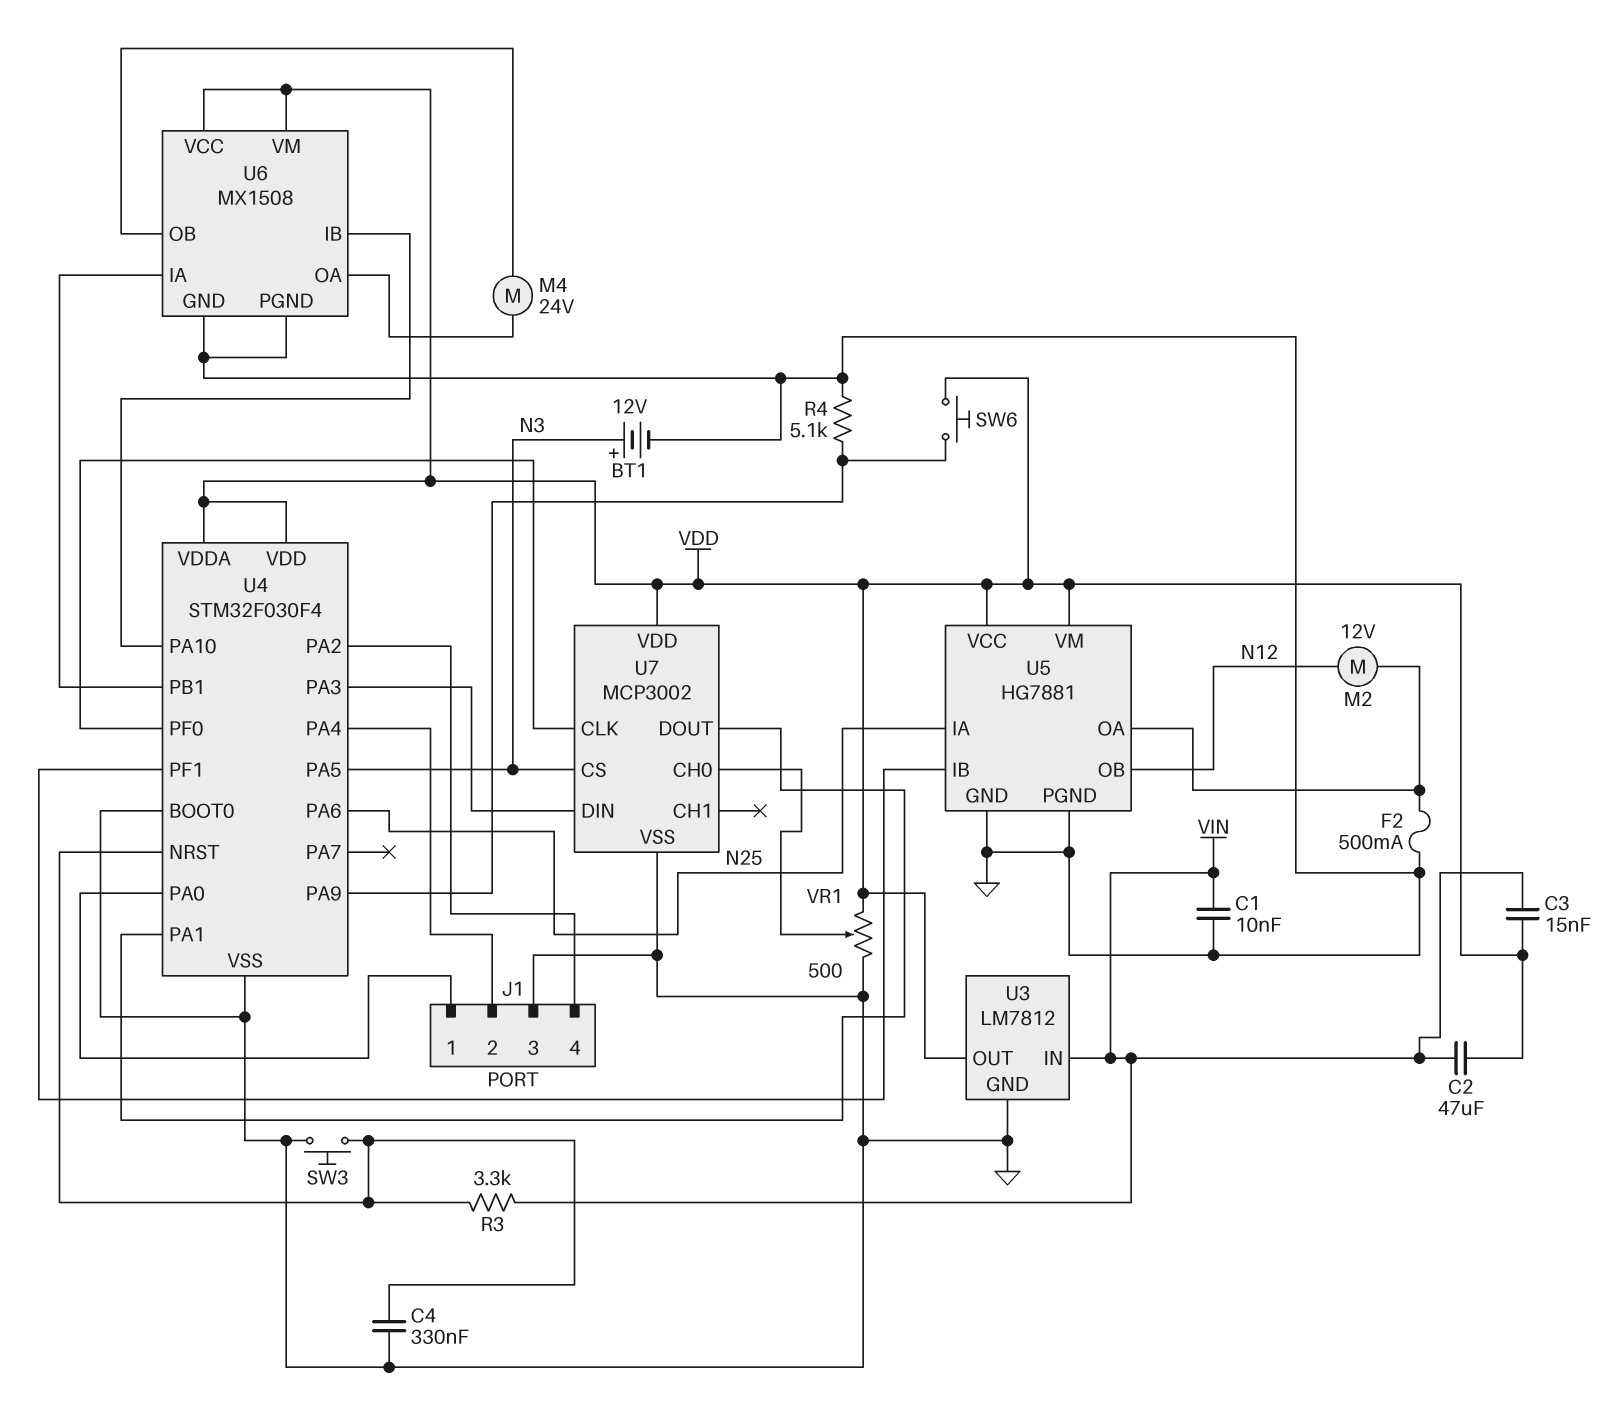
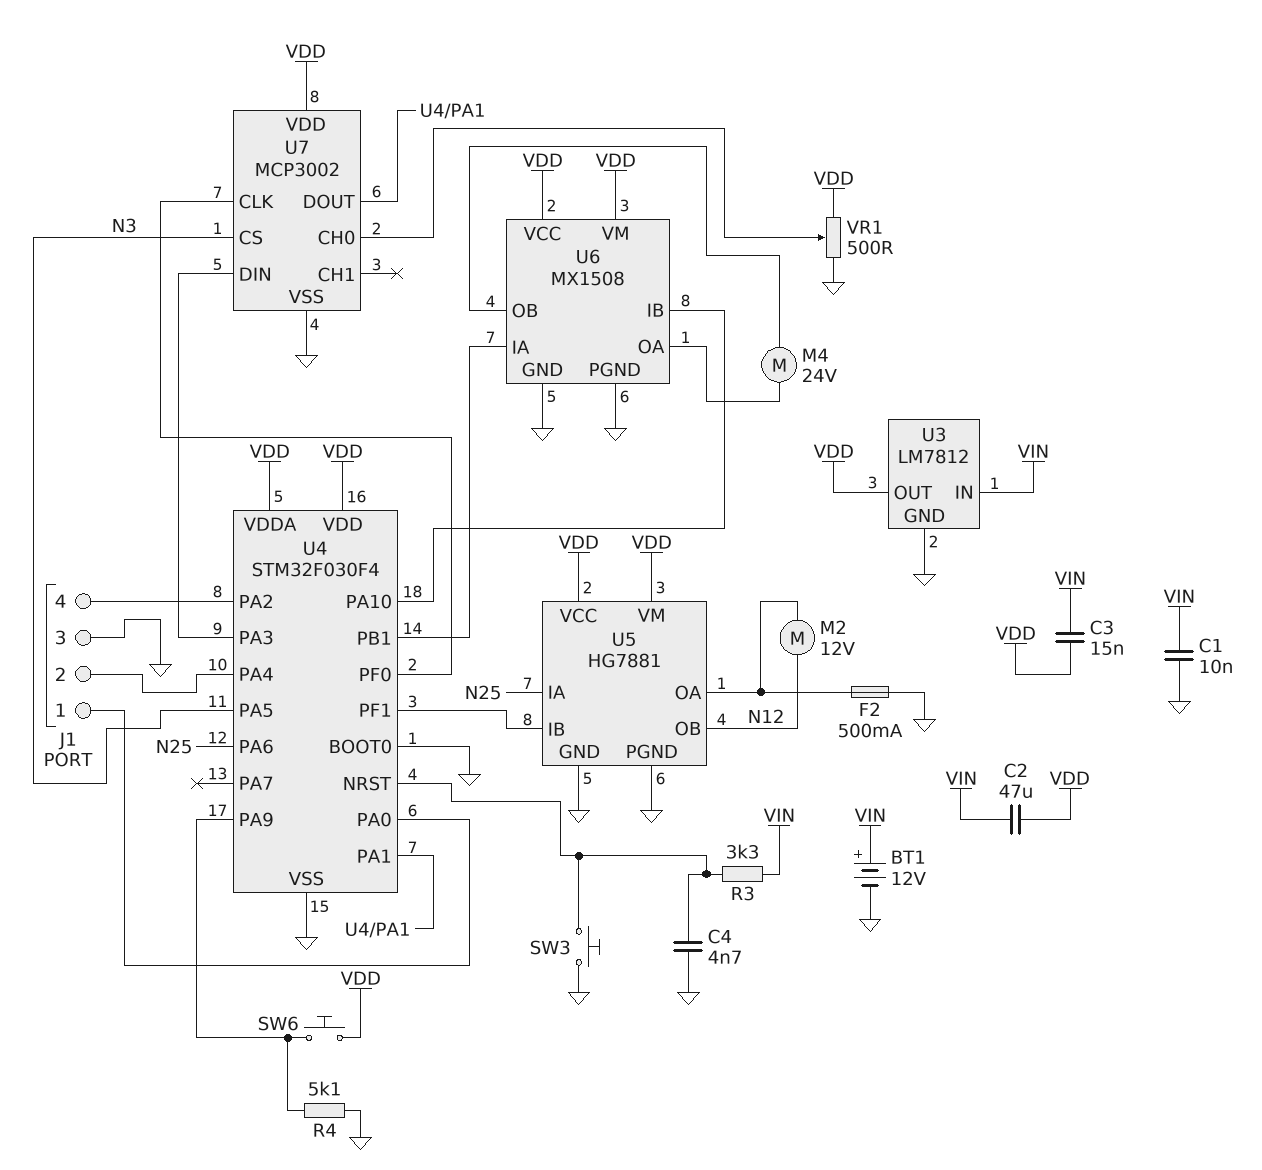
BT1: 12V (plus N3, minus GND) -> 12V (plus VIN, minus GND)
C4: 330nF (GND, U4/NRST) -> 4.7nF (GND, U4/NRST)

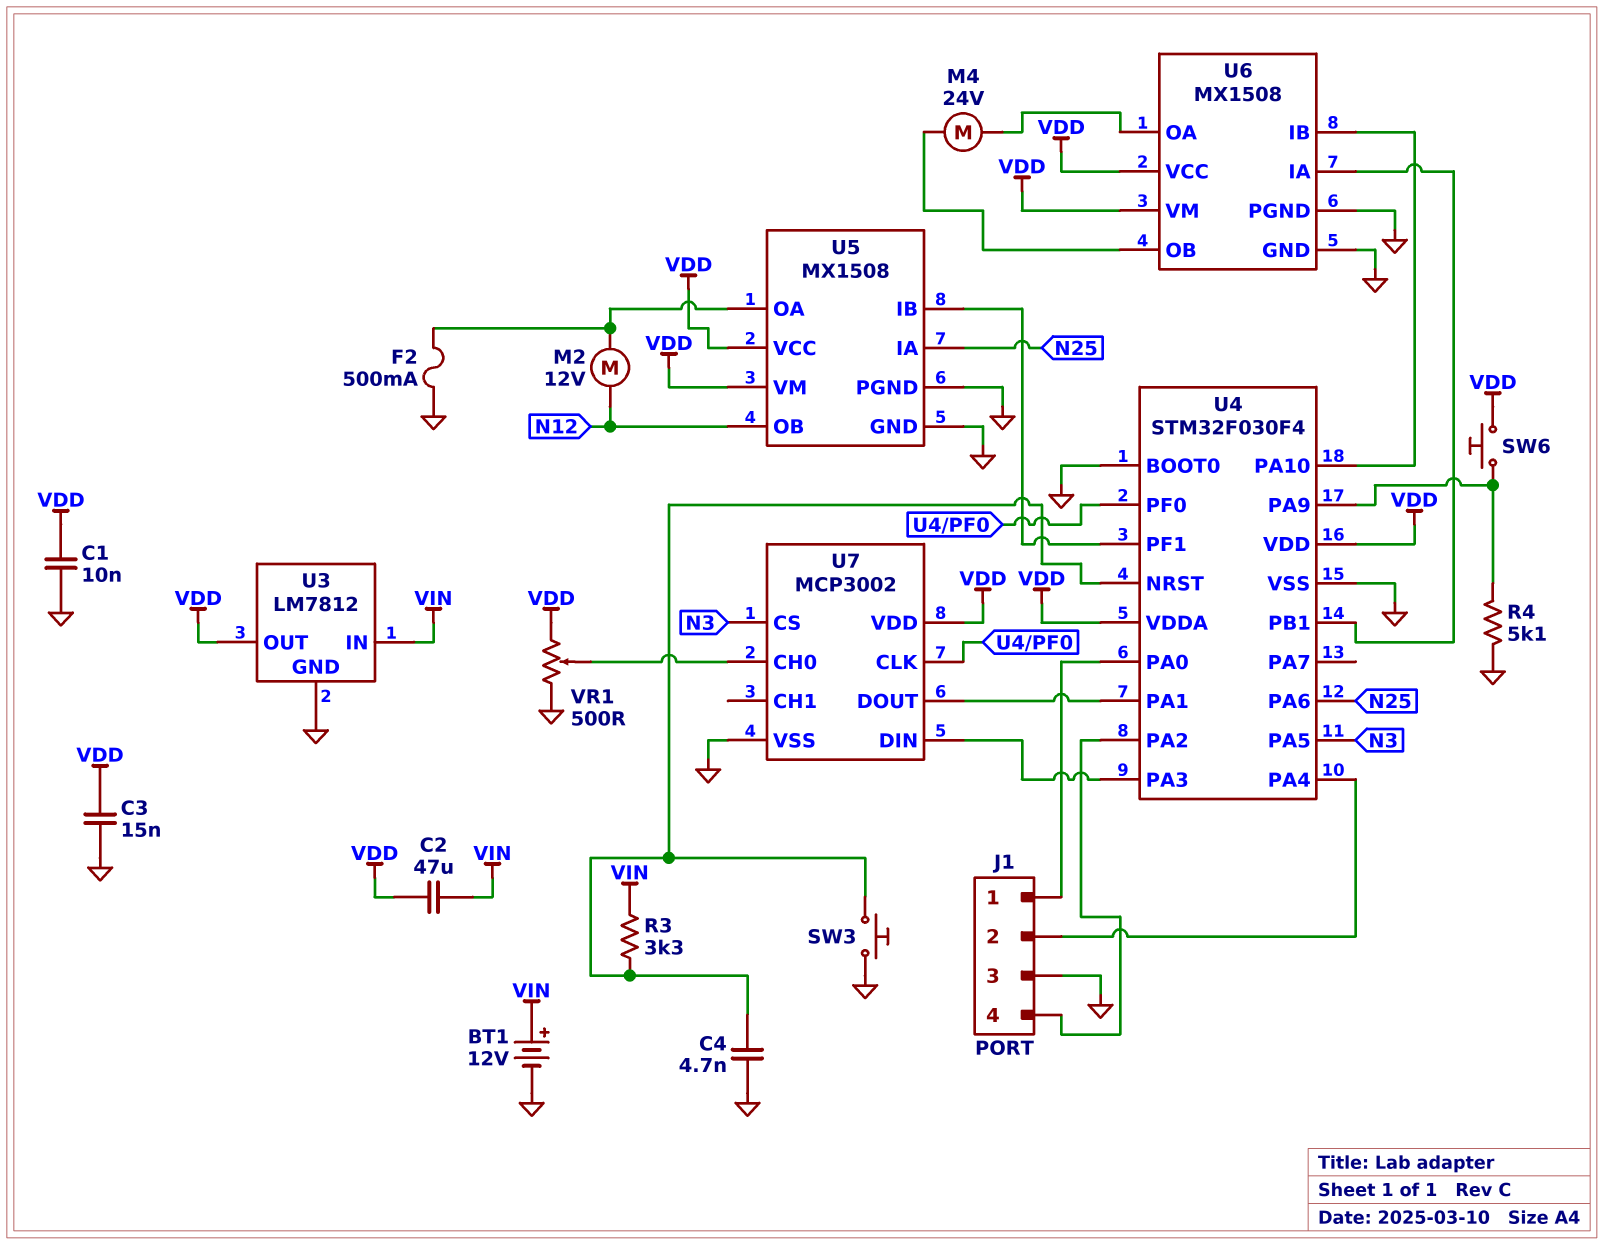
C1: 10nF (GND, VIN) -> 10nF (GND, VDD)
C3: 15nF (VDD, VIN) -> 15nF (GND, VDD)
U5: HG7881 -> MX1508

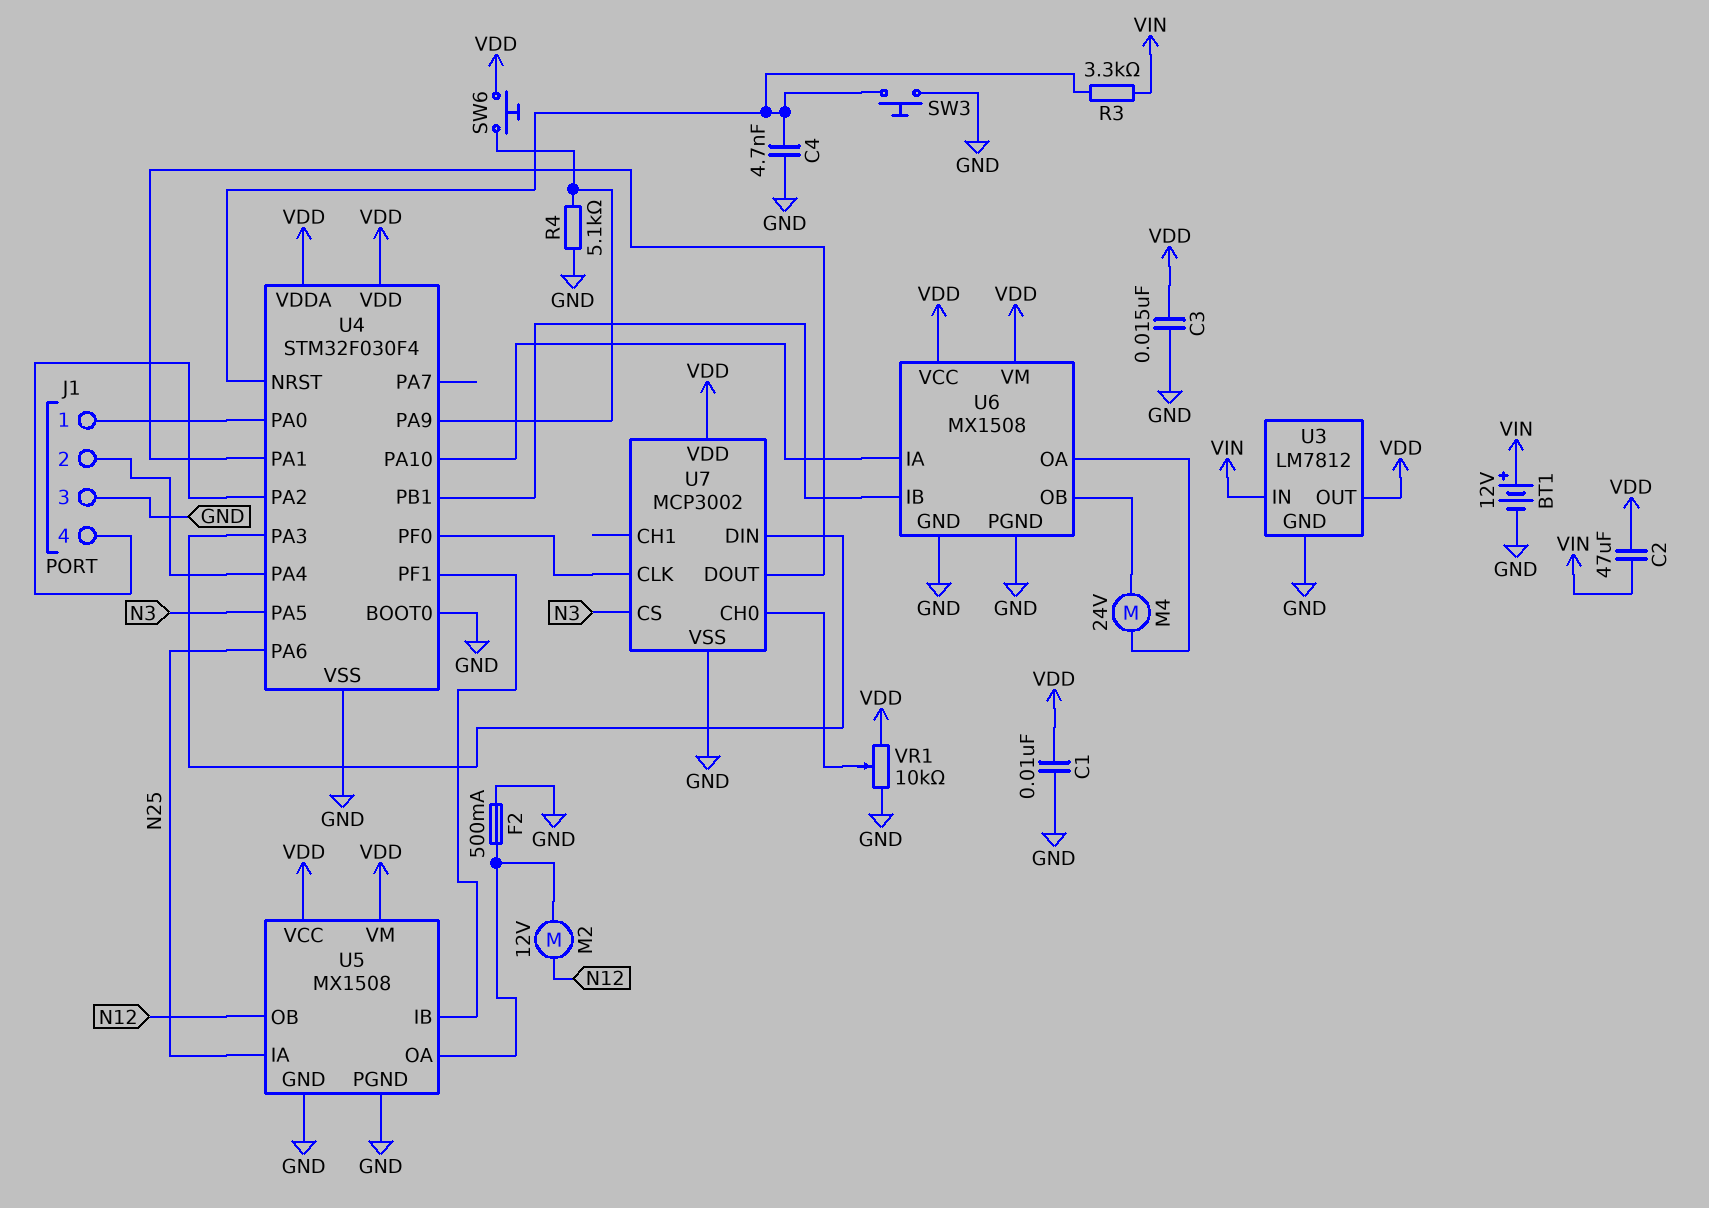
U6 pin IA: U4/PB1 -> U4/PA10
U6 pin IB: U4/PA10 -> U4/PB1
VR1: 500 (GND, VDD, wiper U7/CH0) -> 10k (GND, VDD, wiper U7/CH0)

